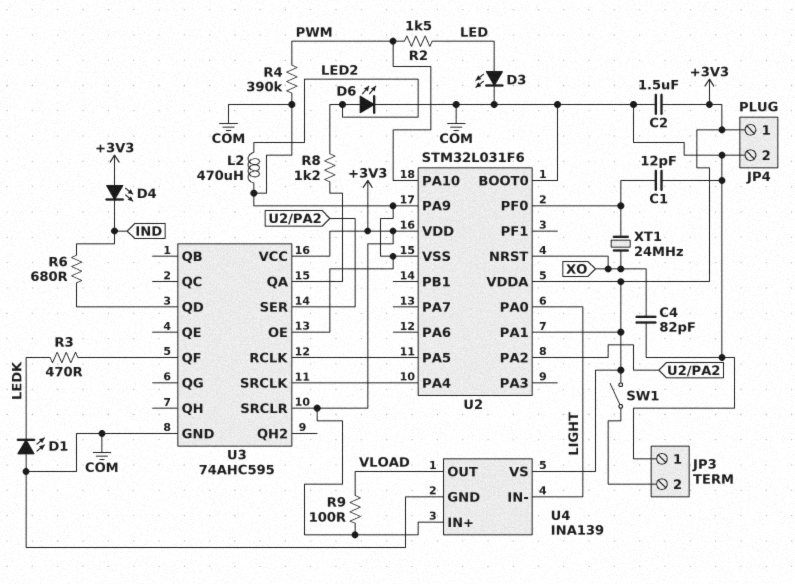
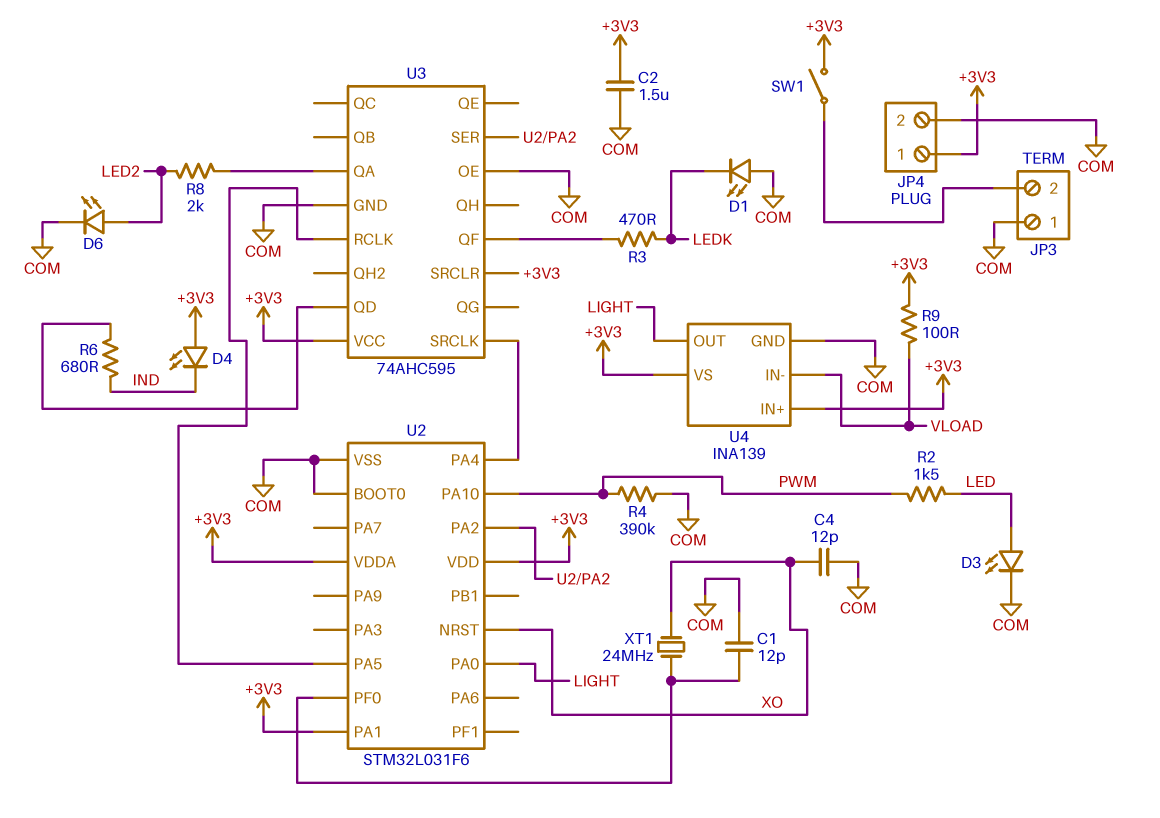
C4: 82pF (COM, XO) -> 12pF (COM, XO)
L2: 470uH (COM, LED2) -> none
R8: 1.2k (LED2, U3/QA) -> 2k (LED2, U3/QA)
U2 pin PA9: COM -> none
U4 pin IN-: LIGHT -> VLOAD
U4 pin OUT: VLOAD -> LIGHT

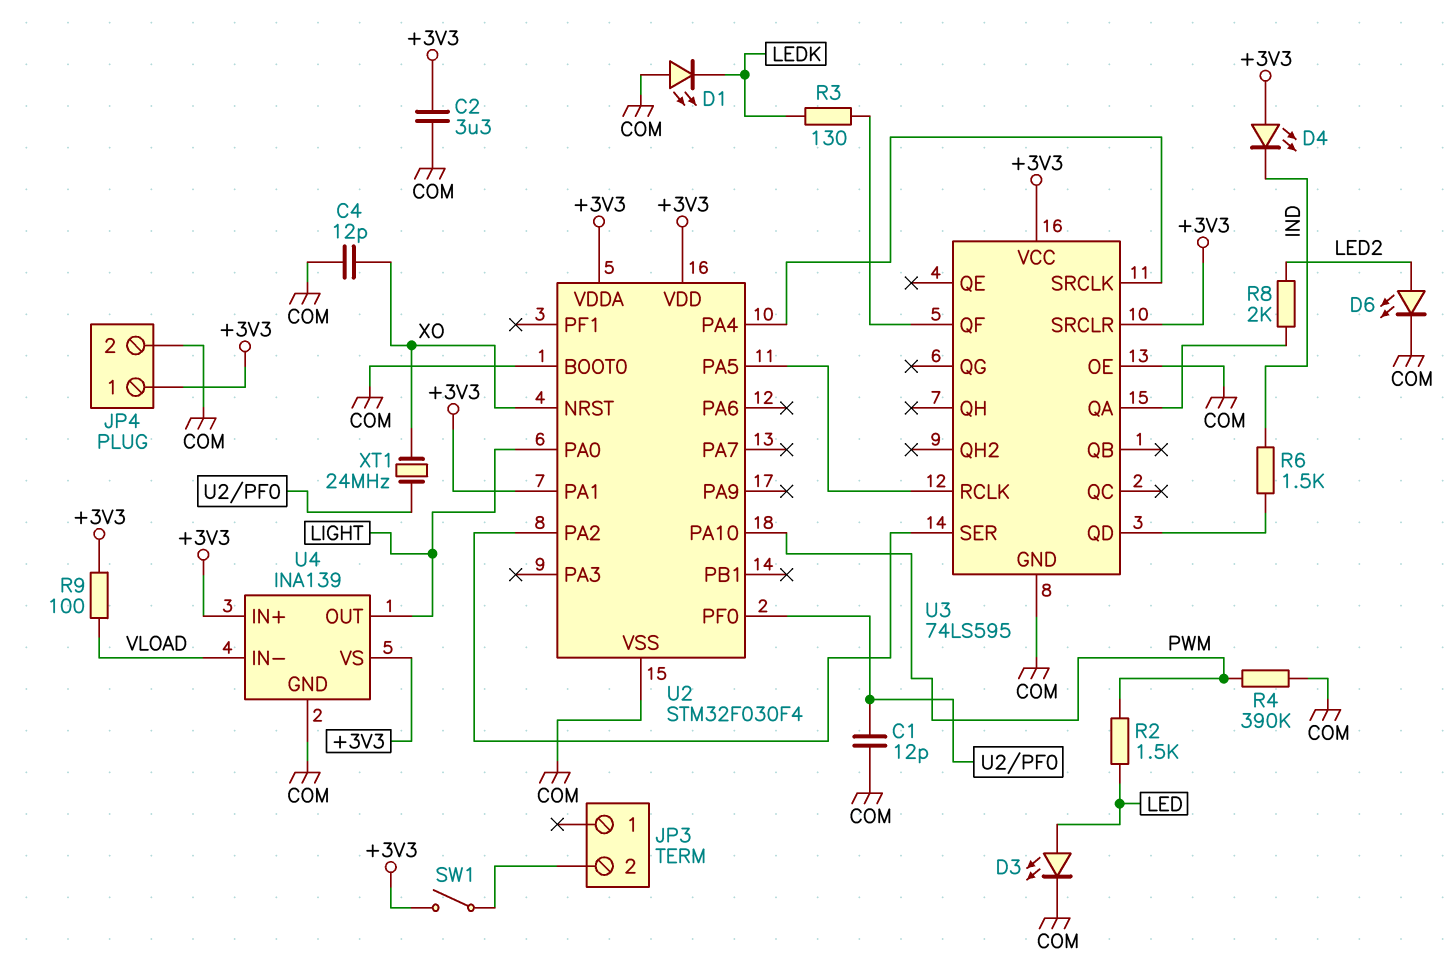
C2: 1.5uF (+3V3, COM) -> 3.3uF (+3V3, COM)
JP3 pin 1: COM -> none
R3: 470 (LEDK, U3/QF) -> 130 (LEDK, U3/QF)
R6: 680 (IND, U3/QD) -> 1.5k (IND, U3/QD)
U2: STM32L031F6 -> STM32F030F4
U3: 74AHC595 -> 74LS595

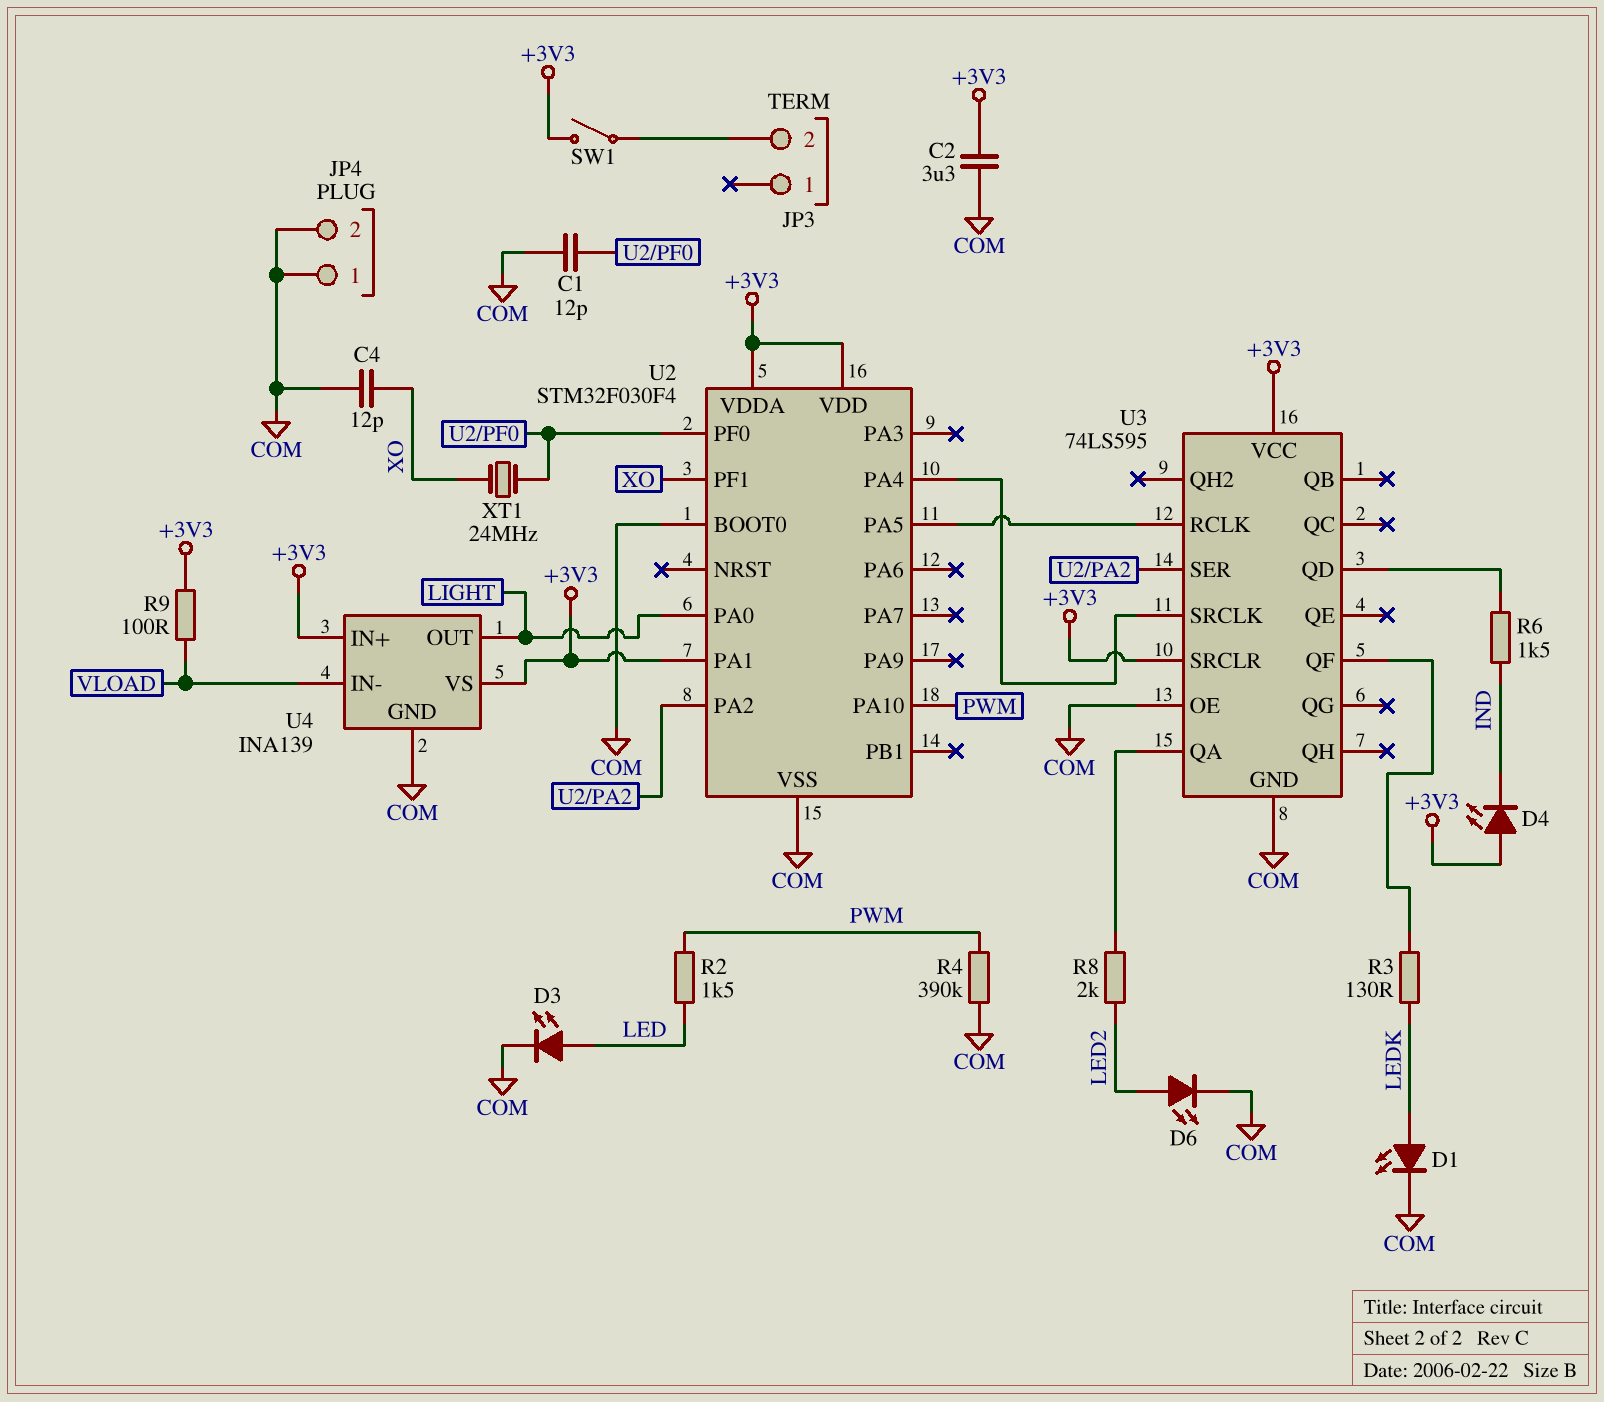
D1: LED (A COM, K LEDK) -> LED (A LEDK, K COM)
JP4 pin 1: +3V3 -> COM
U2 pin NRST: XO -> none
U2 pin PF1: none -> XO

